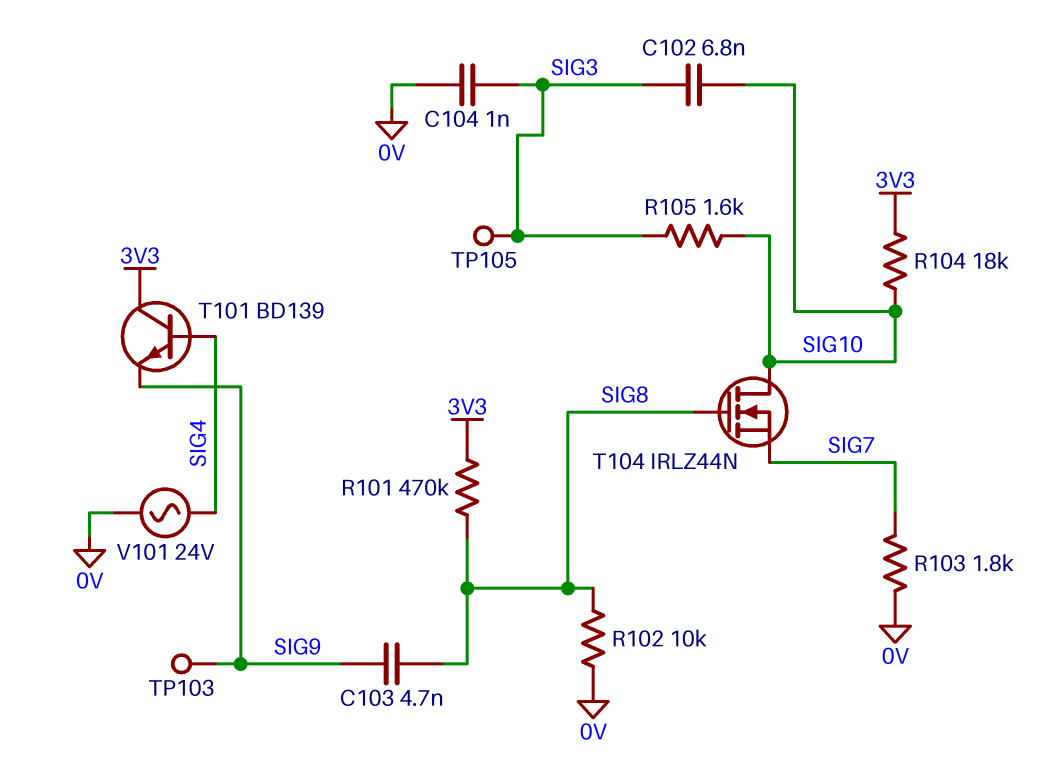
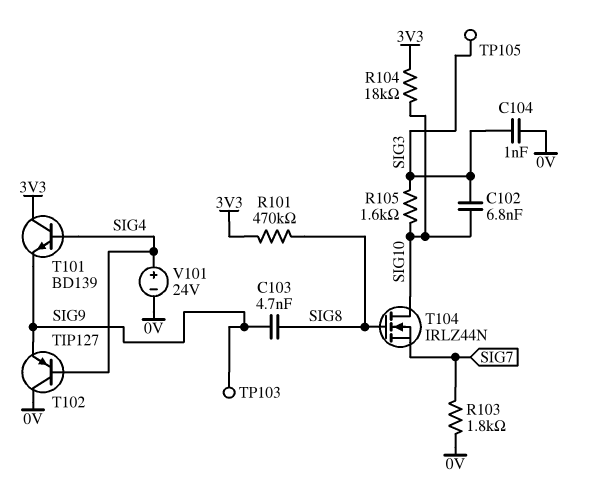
R102: 10k (0V, SIG8) -> none
T102: none -> PNP TIP127 (B SIG4, C 0V, E SIG9)
V101: AC 24V (0V, SIG4) -> 24V (plus SIG4, minus 0V)

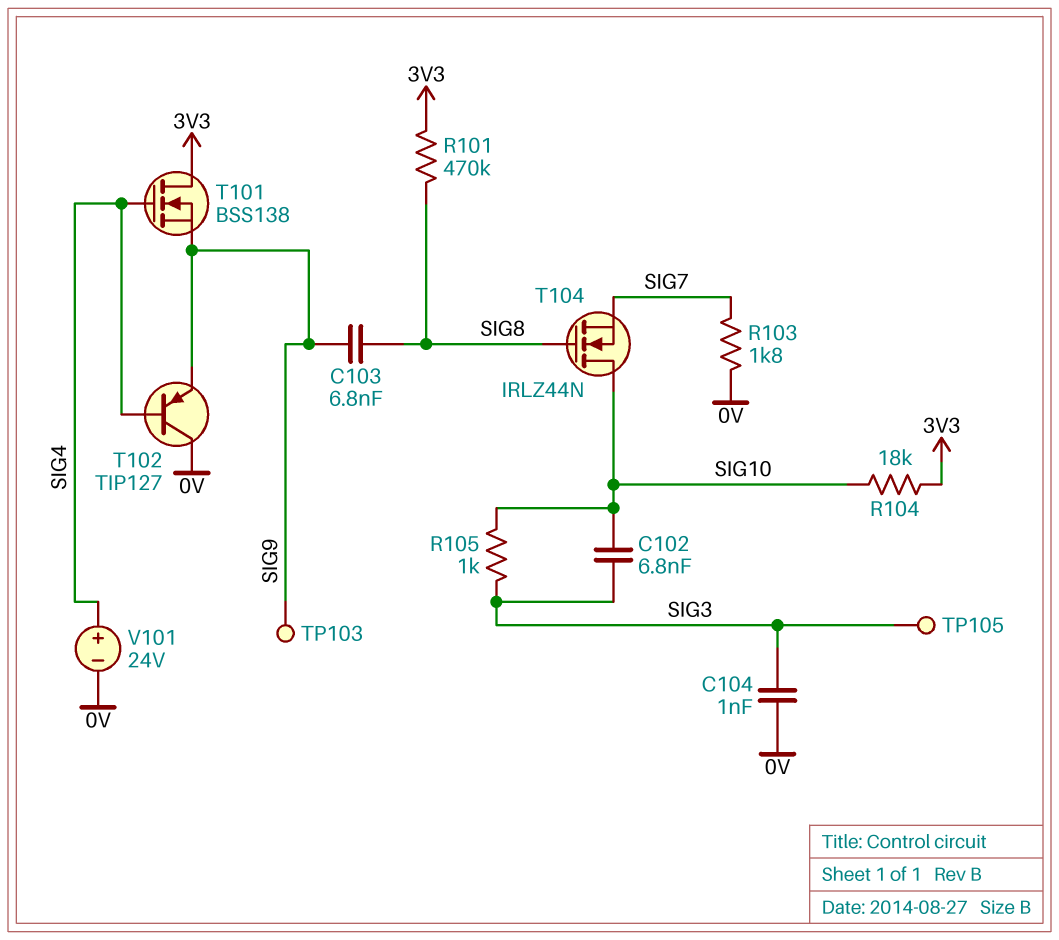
C103: 4.7nF (SIG8, SIG9) -> 6.8nF (SIG8, SIG9)
R105: 1.6k (SIG3, SIG10) -> 1k (SIG3, SIG10)
T101: NPN BD139 (B SIG4, C 3V3, E SIG9) -> NMOS BSS138 (G SIG4, D 3V3, S SIG9)

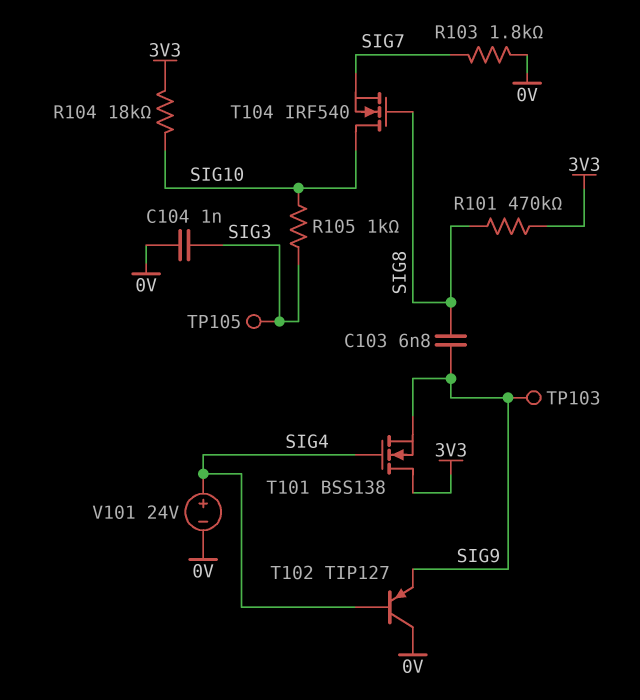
C102: 6.8nF (SIG3, SIG10) -> none
T104: NMOS IRLZ44N (G SIG8, D SIG10, S SIG7) -> NMOS IRF540 (G SIG8, D SIG10, S SIG7)

